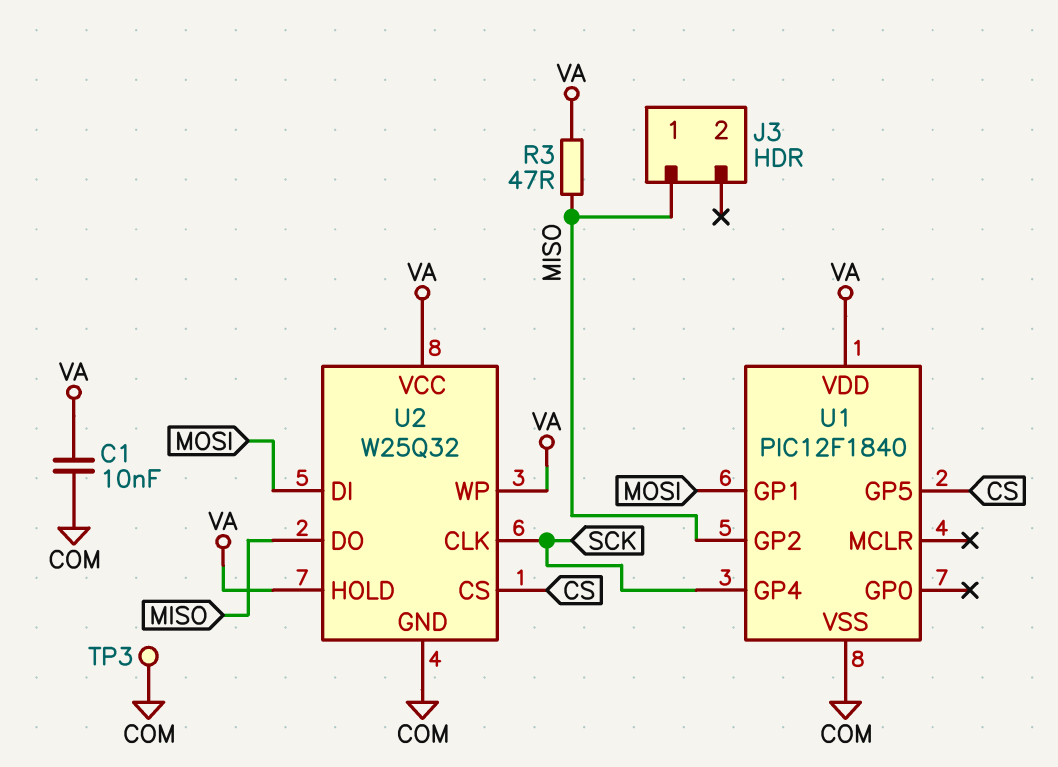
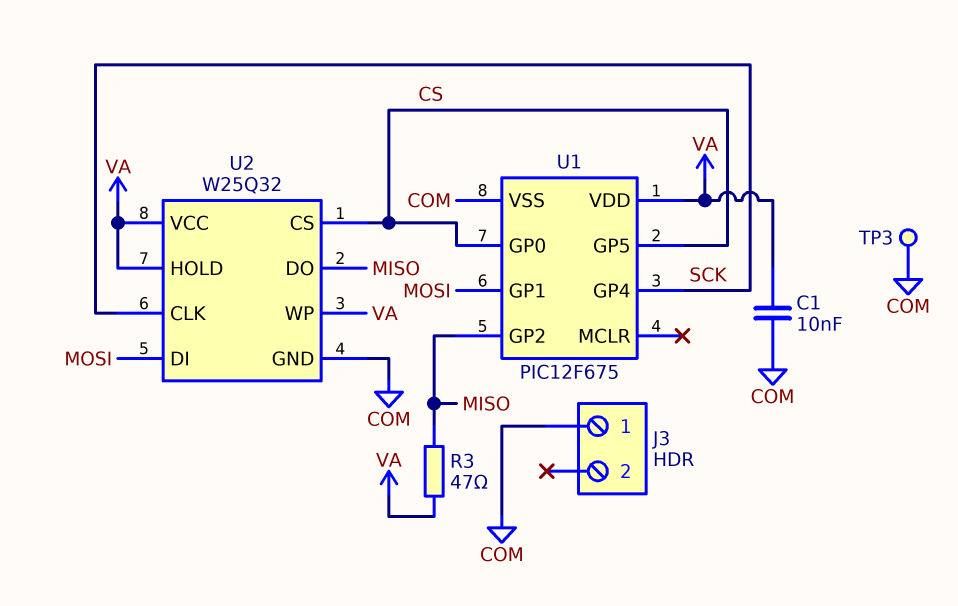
J3 pin 1: MISO -> COM
U1: PIC12F1840 -> PIC12F675
U1 pin GP0: none -> CS

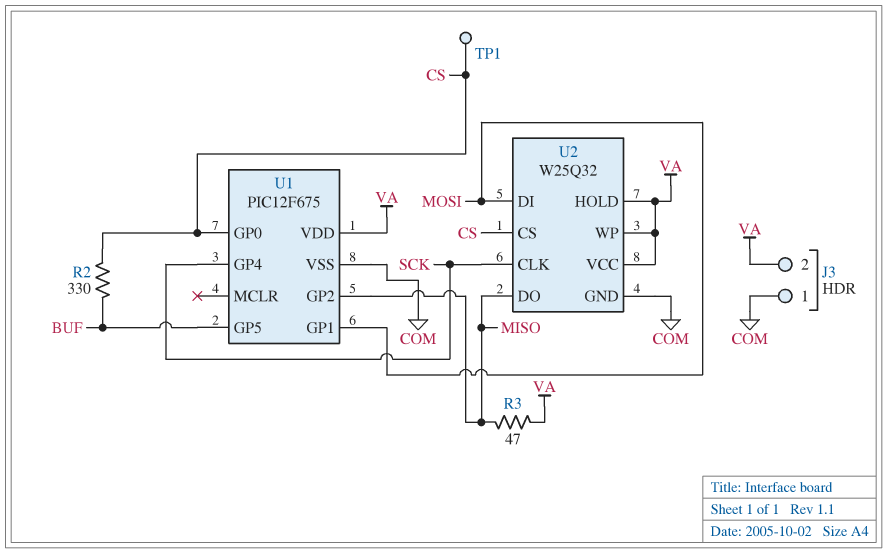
C1: 10nF (COM, VA) -> none
J3 pin 2: none -> VA
R2: none -> 330 (BUF, CS)
TP1: none -> test point (CS)
TP3: test point (COM) -> none
U1 pin GP5: CS -> BUF

